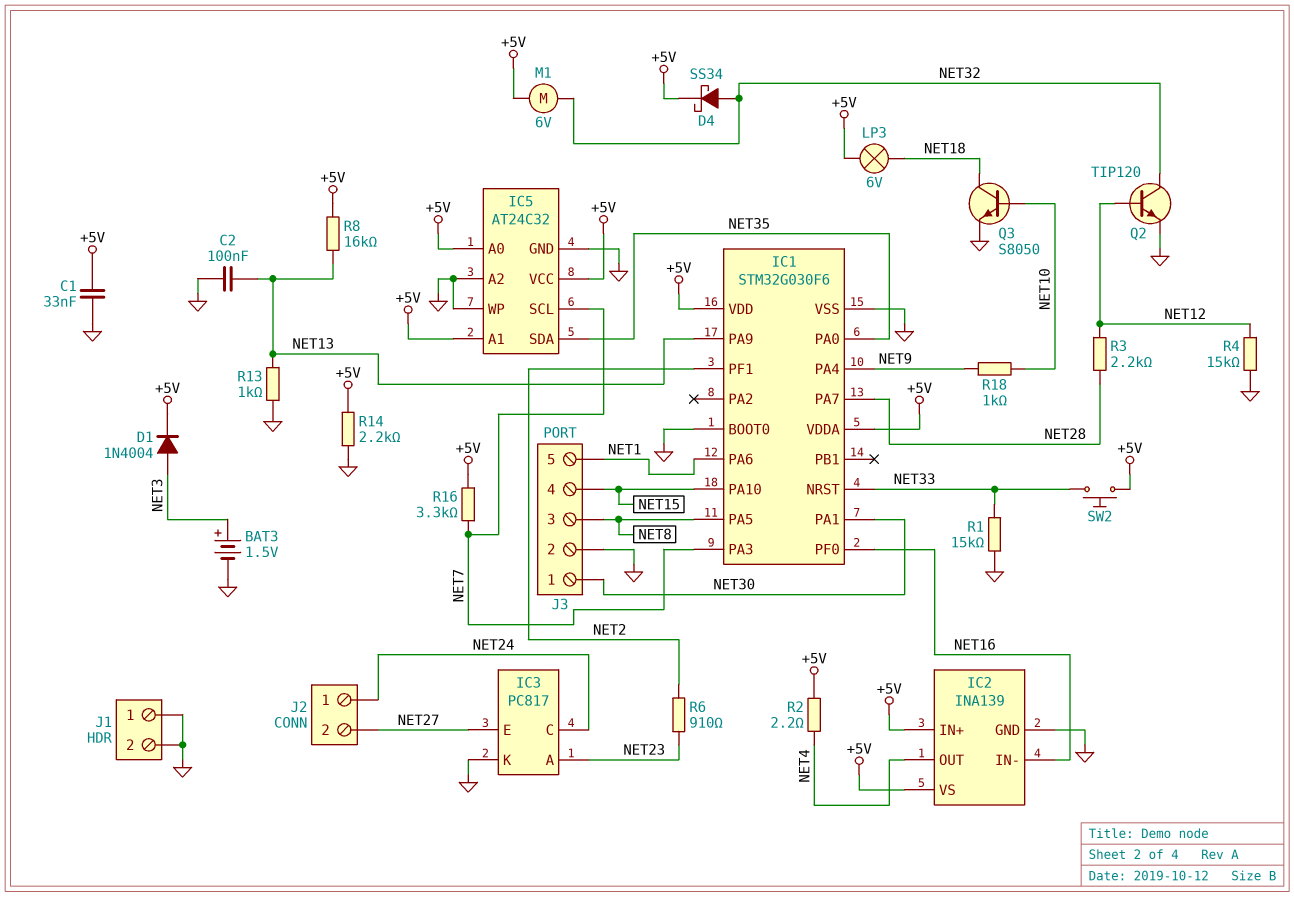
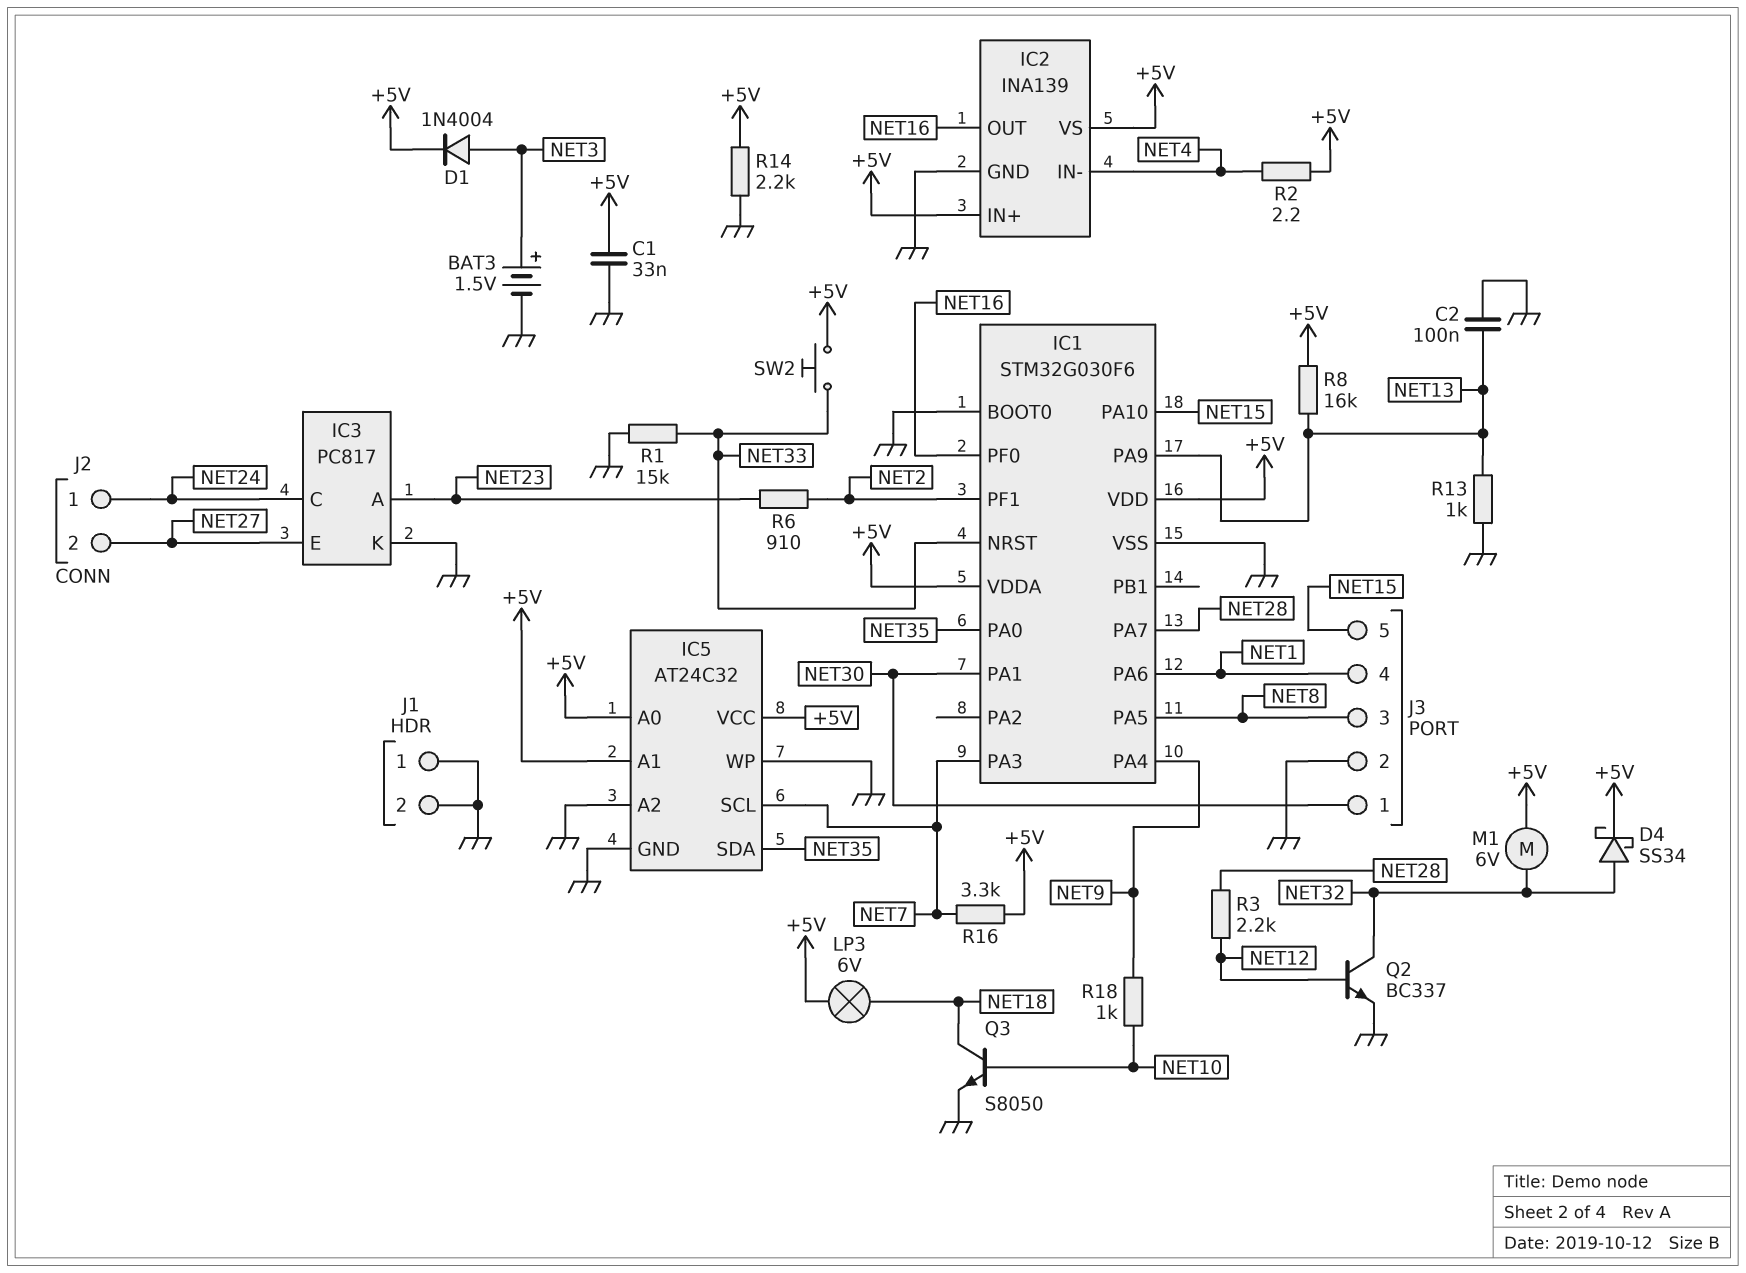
IC2 pin IN-: NET16 -> NET4
IC2 pin OUT: NET4 -> NET16
J3 pin 4: NET15 -> NET1
J3 pin 5: NET1 -> NET15
Q2: NPN TIP120 (B NET12, C NET32, E GND) -> NPN BC337 (B NET12, C NET32, E GND)
R4: 15k (GND, NET12) -> none

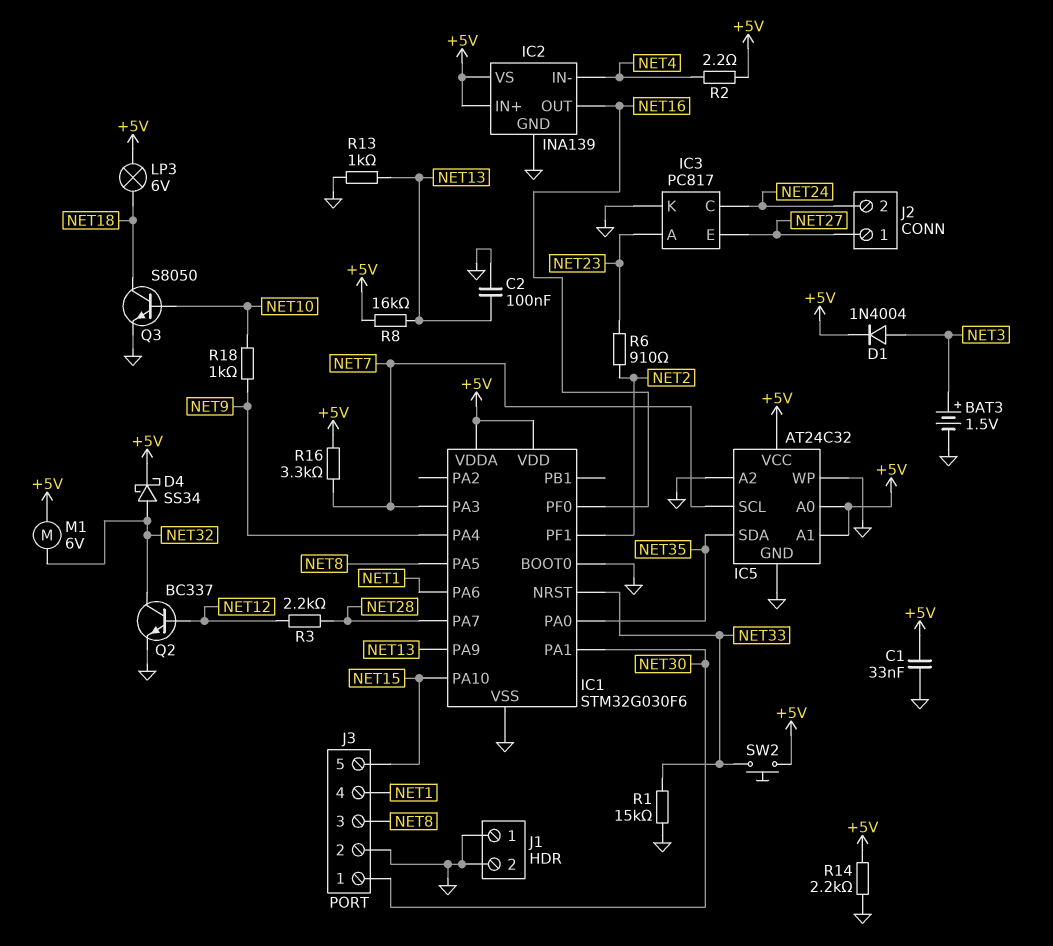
J2 pin 1: NET24 -> NET27
J2 pin 2: NET27 -> NET24

